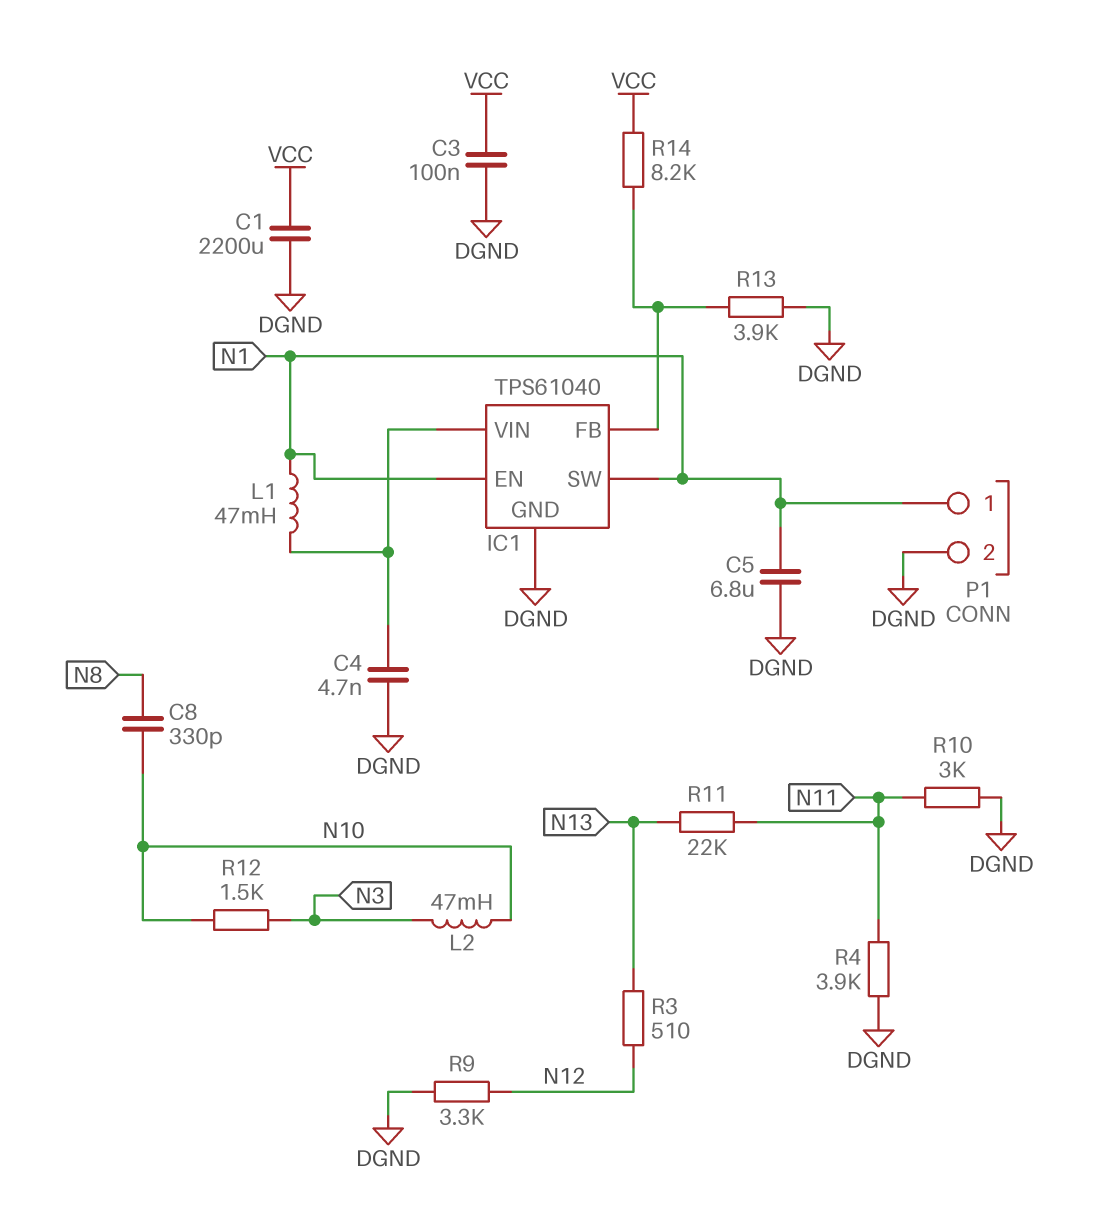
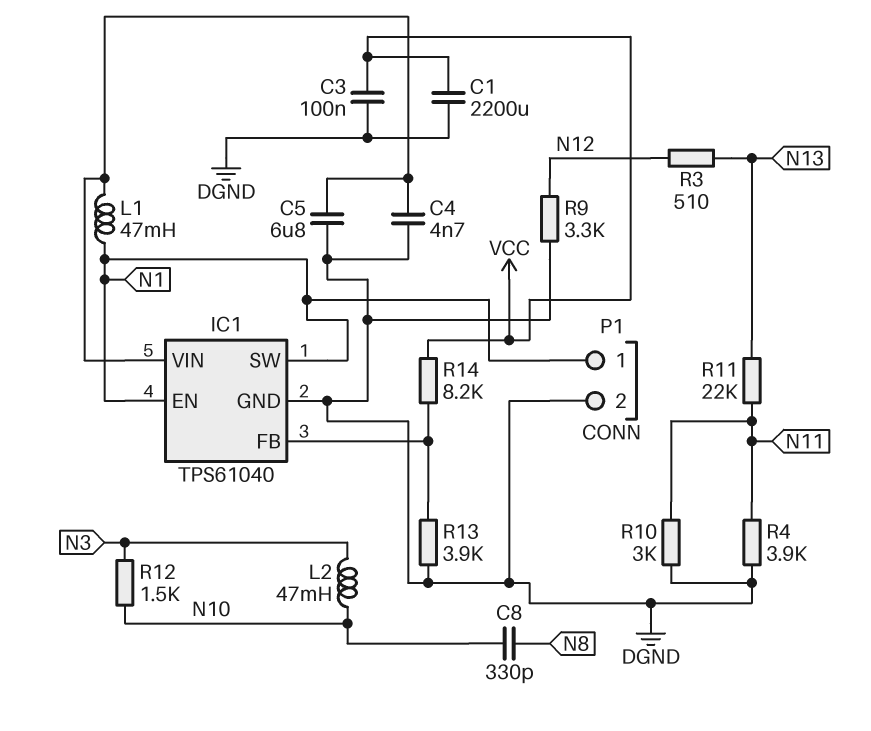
C5: 6.8uF (DGND, N1) -> 6.8uF (DGND, IC1/VIN)

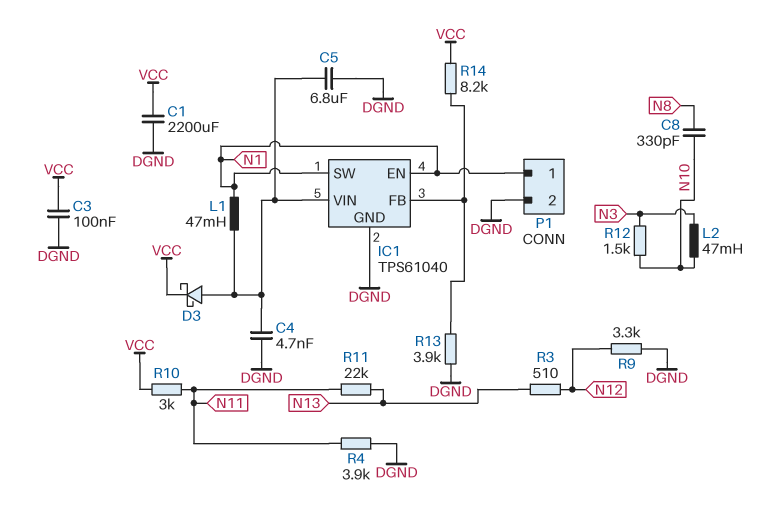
D3: none -> schottky (A IC1/VIN, K VCC)
R10: 3k (DGND, N11) -> 3k (N11, VCC)

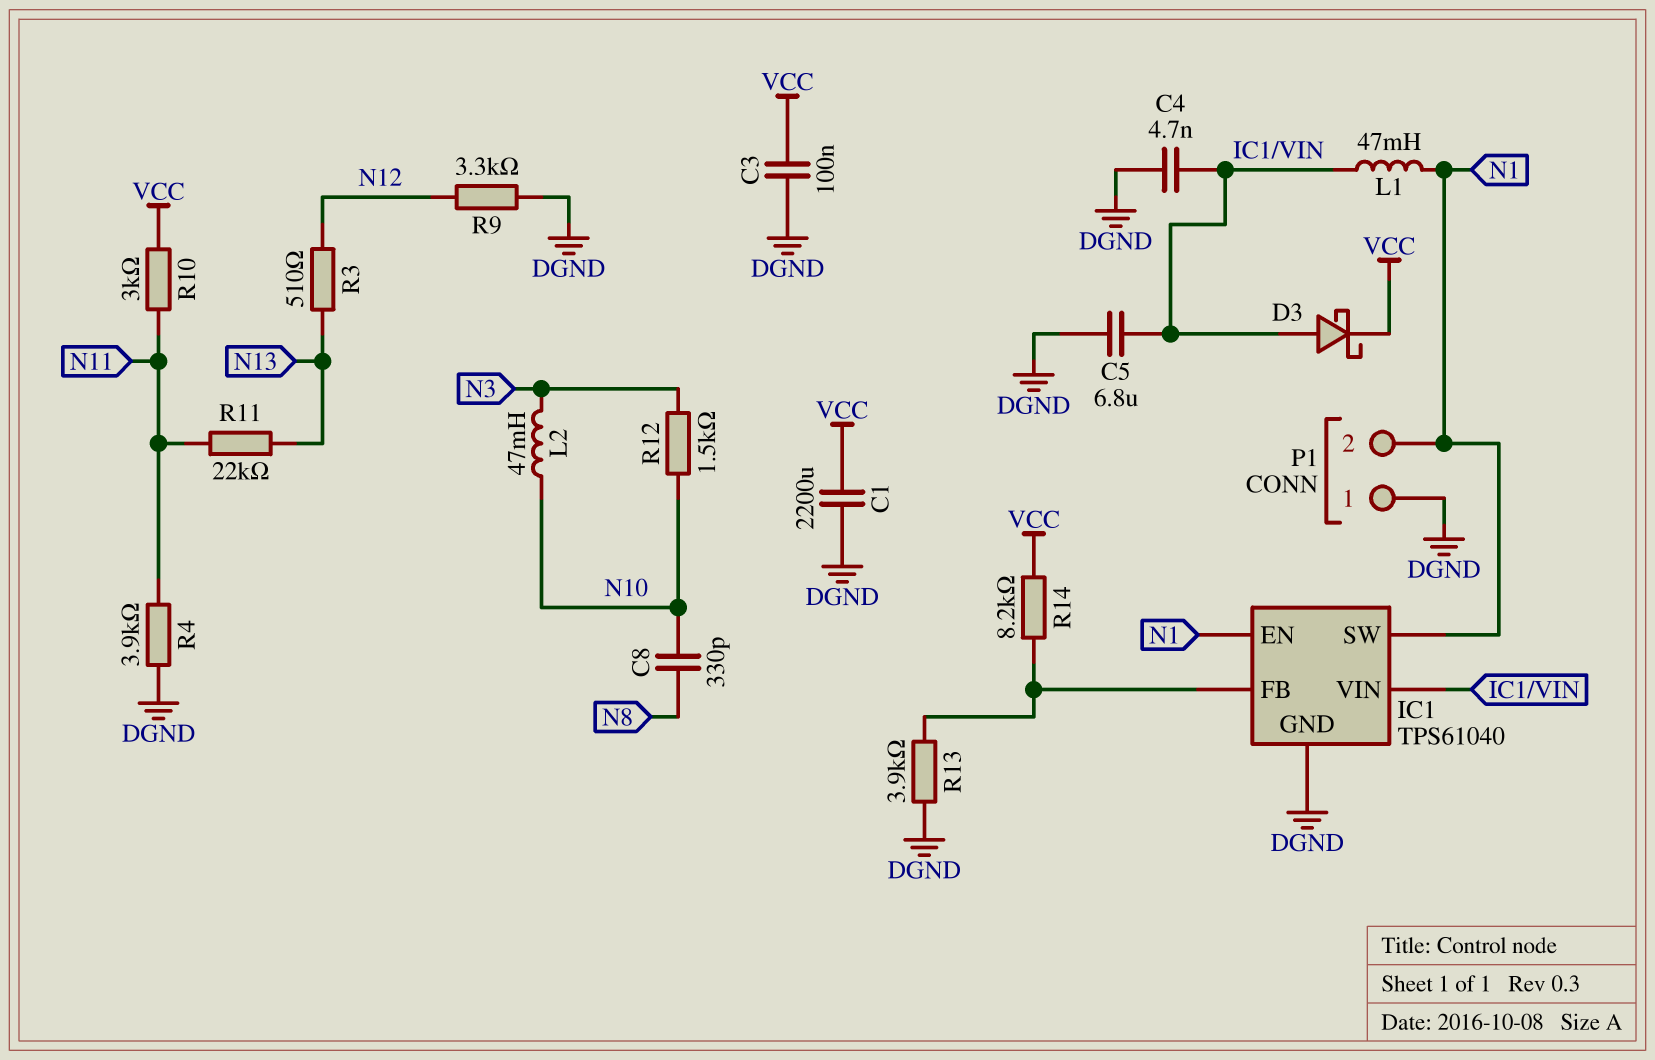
P1 pin 1: N1 -> DGND
P1 pin 2: DGND -> N1

